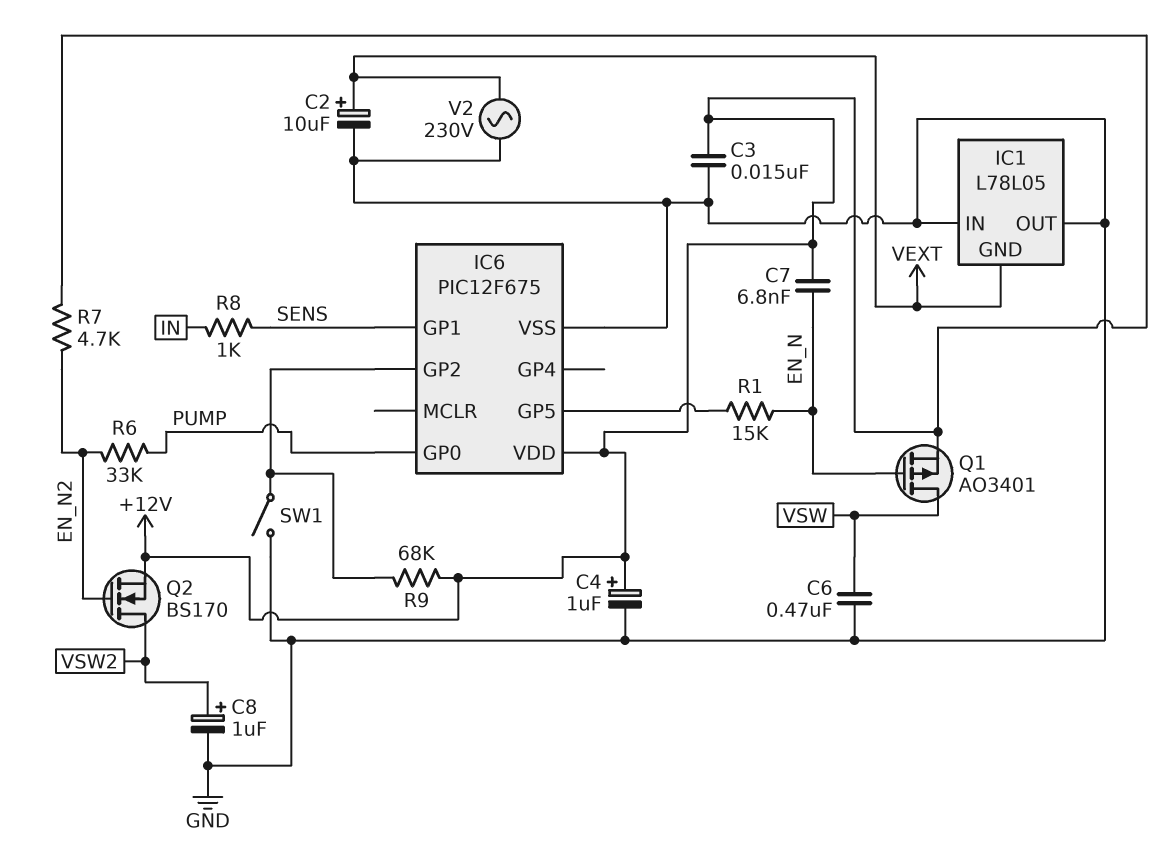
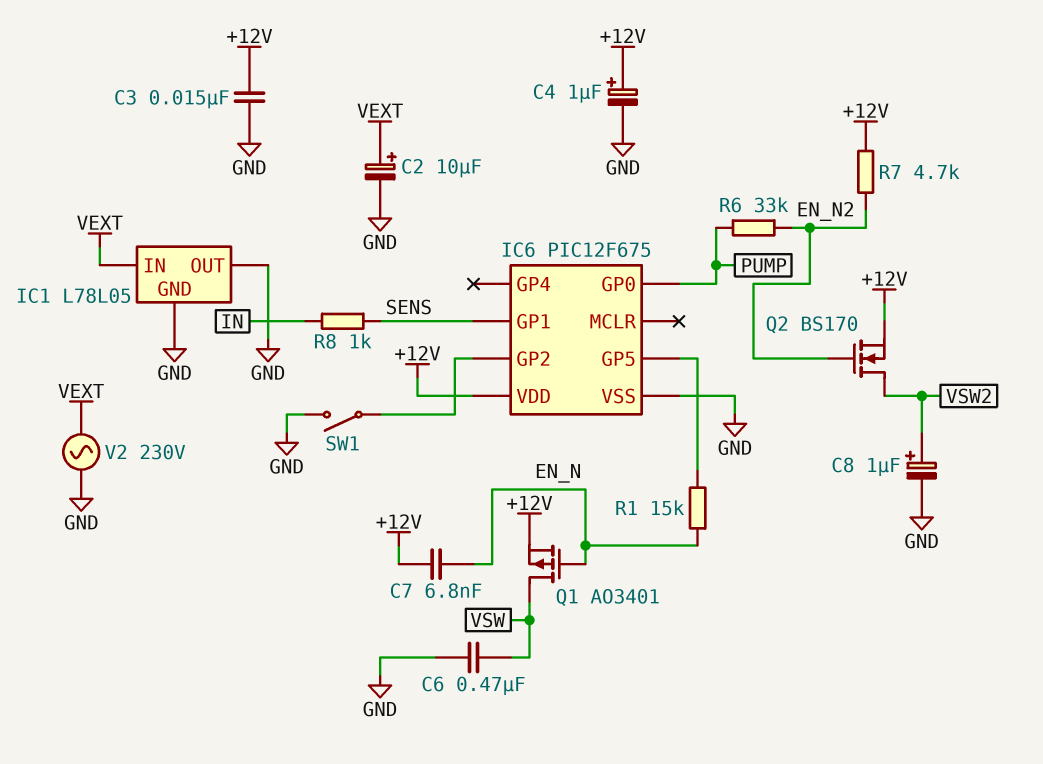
IC1 pin GND: VEXT -> GND
IC1 pin IN: GND -> VEXT
R9: 68k (+12V, IC6/GP2) -> none

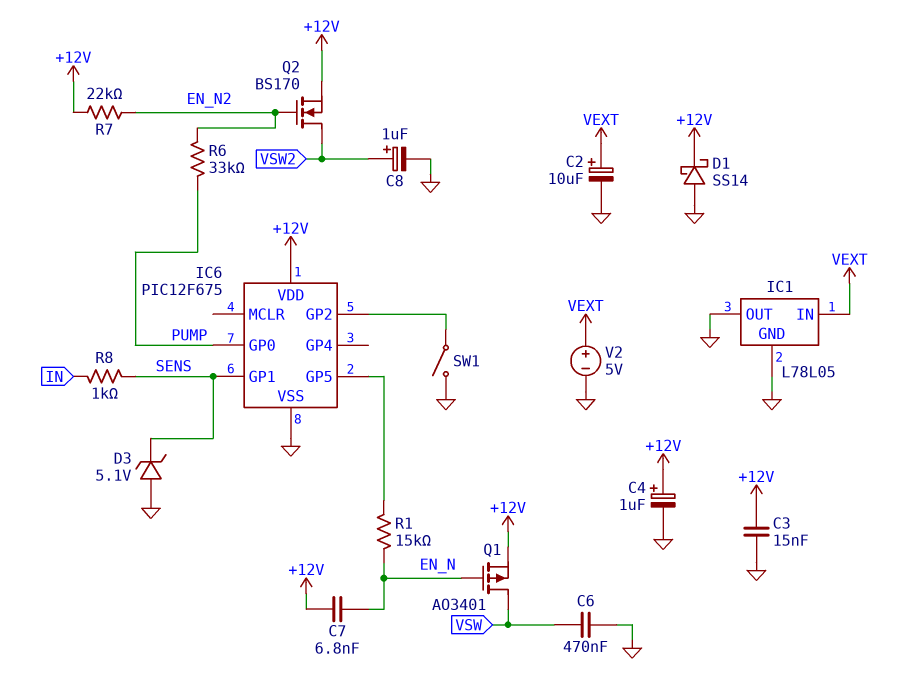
D1: none -> schottky SS14 (A GND, K +12V)
D3: none -> zener 5.1V (A GND, K SENS)
R7: 4.7k (+12V, EN_N2) -> 22k (+12V, EN_N2)
V2: AC 230V (GND, VEXT) -> 5V (plus VEXT, minus GND)

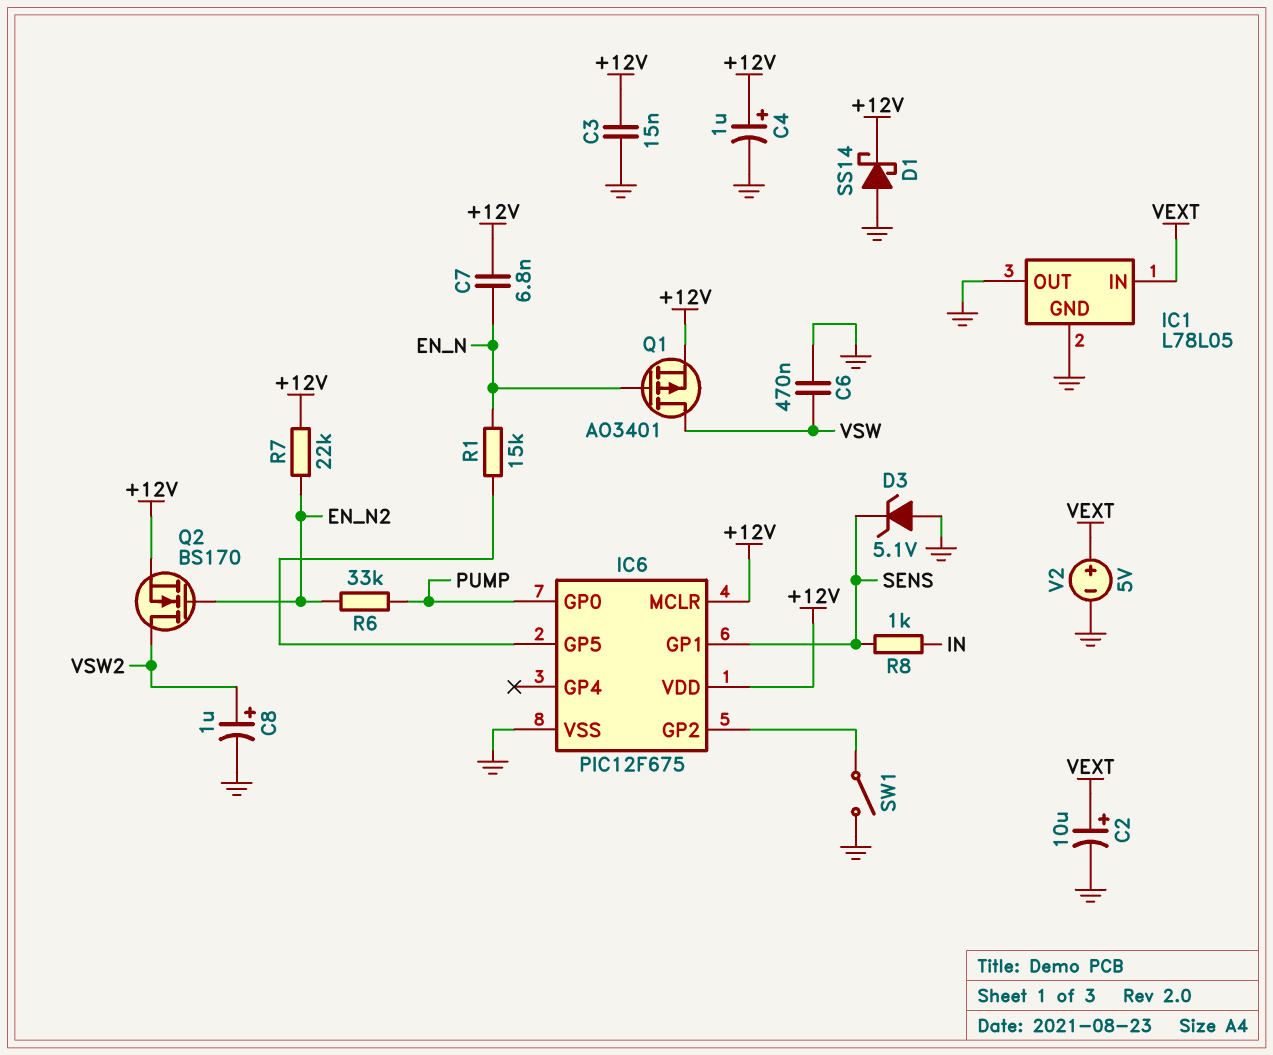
IC6 pin MCLR: none -> +12V

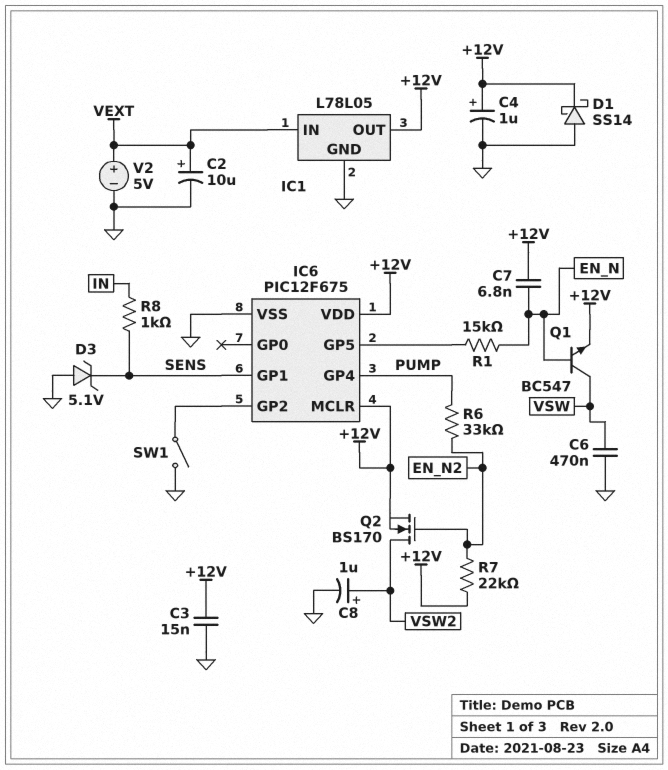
IC1 pin OUT: GND -> +12V
IC6 pin GP0: PUMP -> none
IC6 pin GP4: none -> PUMP
Q1: PMOS AO3401 (G EN_N, D VSW, S +12V) -> NPN BC547 (B EN_N, C VSW, E +12V)

